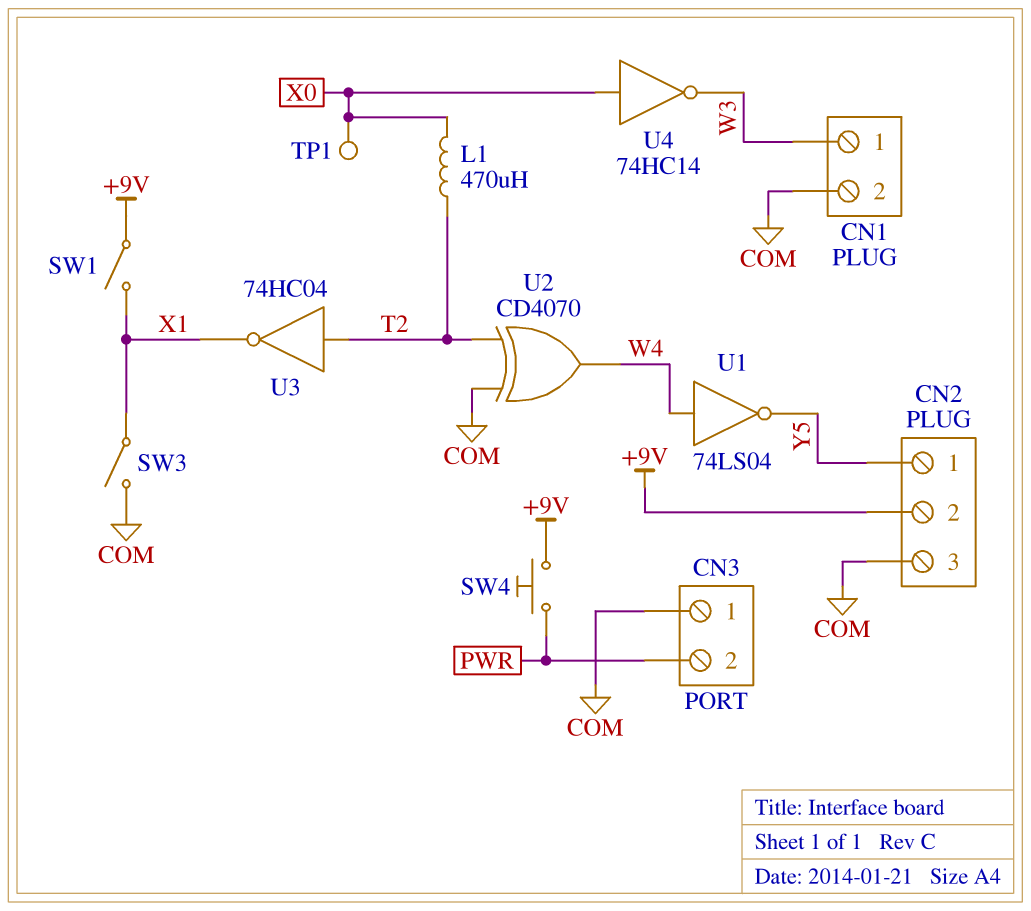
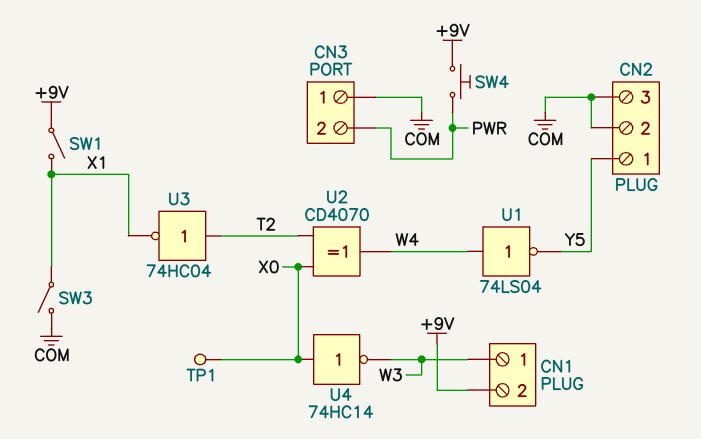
CN1 pin 2: COM -> +9V
CN2 pin 2: +9V -> COM
L1: 470uH (T2, X0) -> none
U2: XOR CD4070 (in COM, in T2, out W4) -> XOR CD4070 (in T2, in X0, out W4)

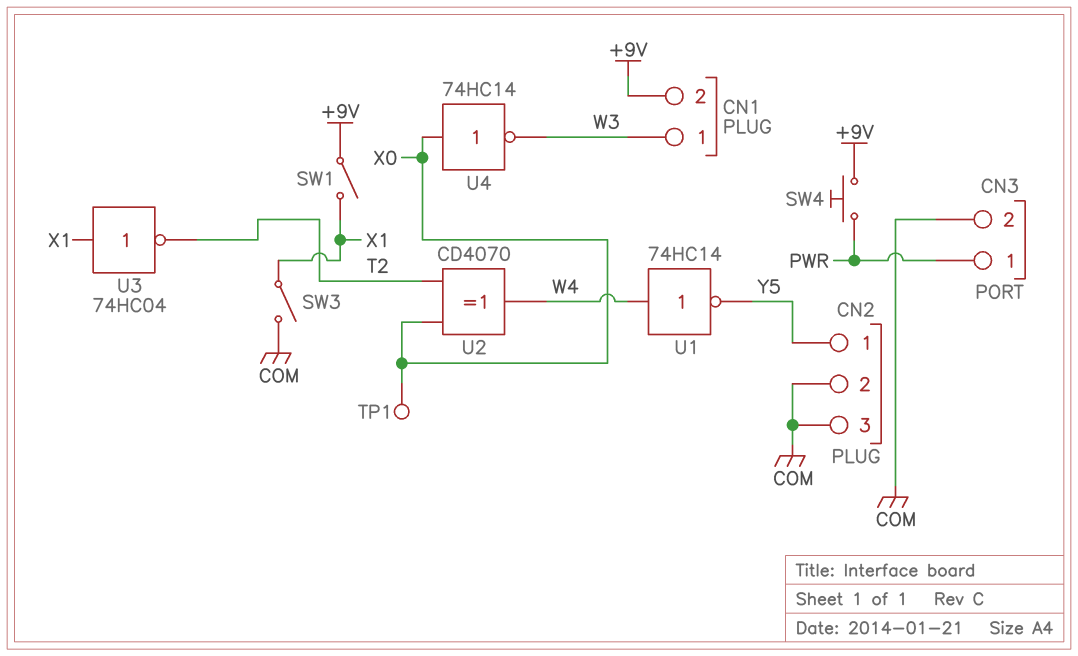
CN3 pin 1: COM -> PWR
CN3 pin 2: PWR -> COM
U1: NOT 74LS04 (in W4, out Y5) -> NOT 74HC14 (in W4, out Y5)
U3: NOT 74HC04 (in T2, out X1) -> NOT 74HC04 (in X1, out T2)

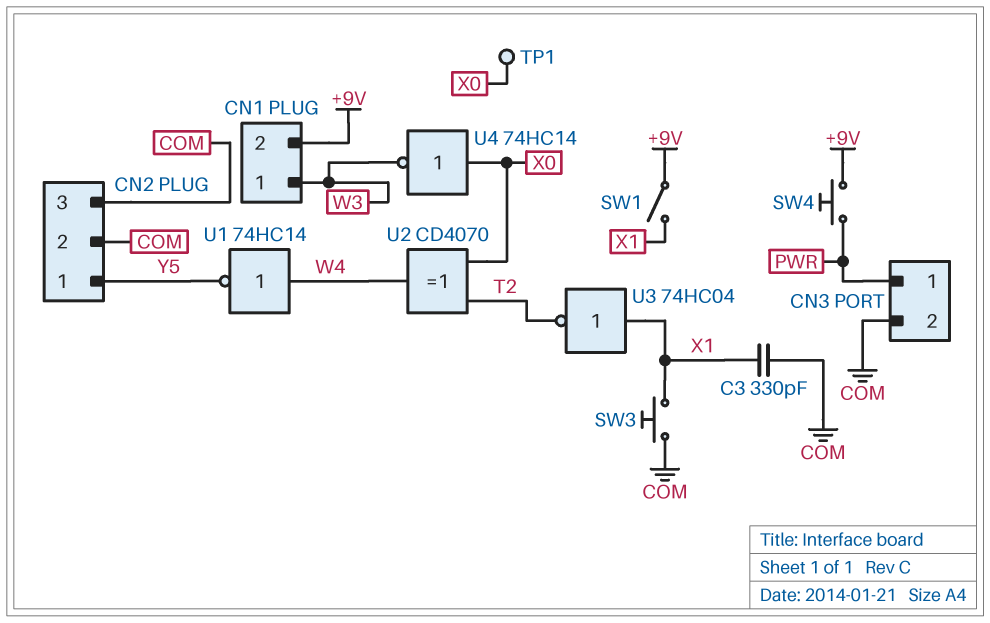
C3: none -> 330pF (COM, X1)
SW3: switch (COM, X1) -> button (COM, X1)

